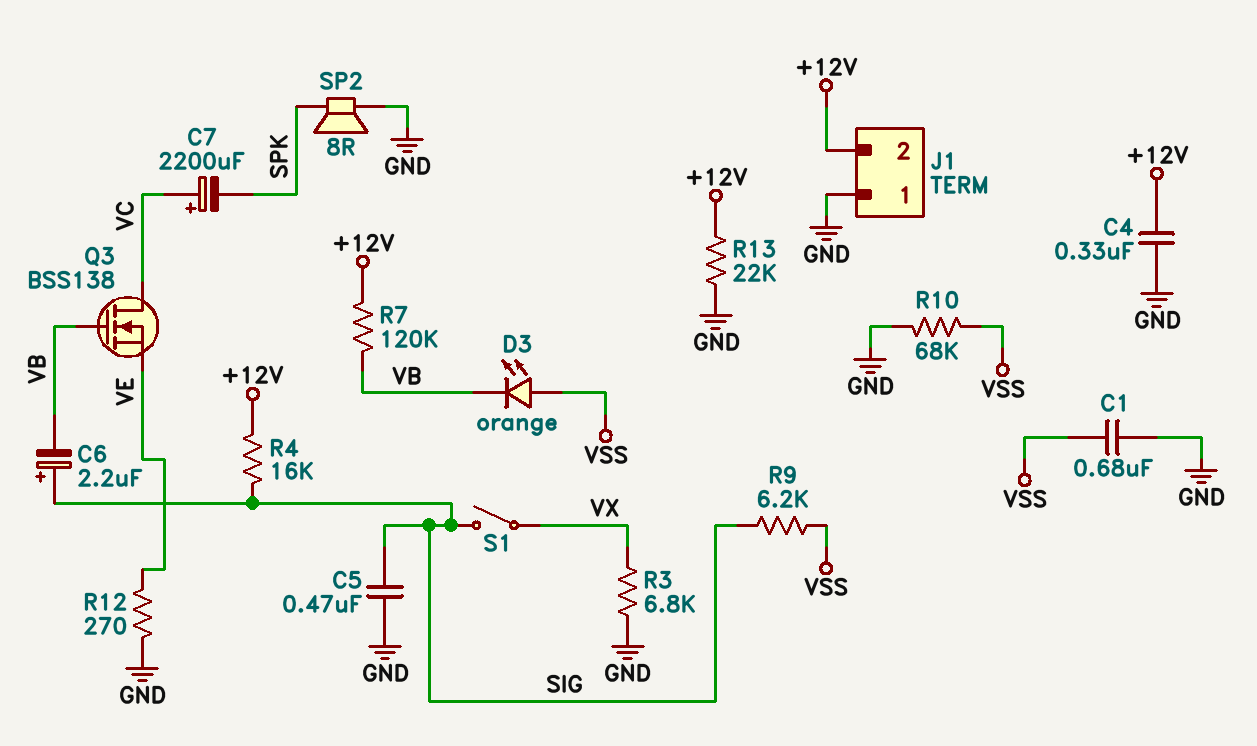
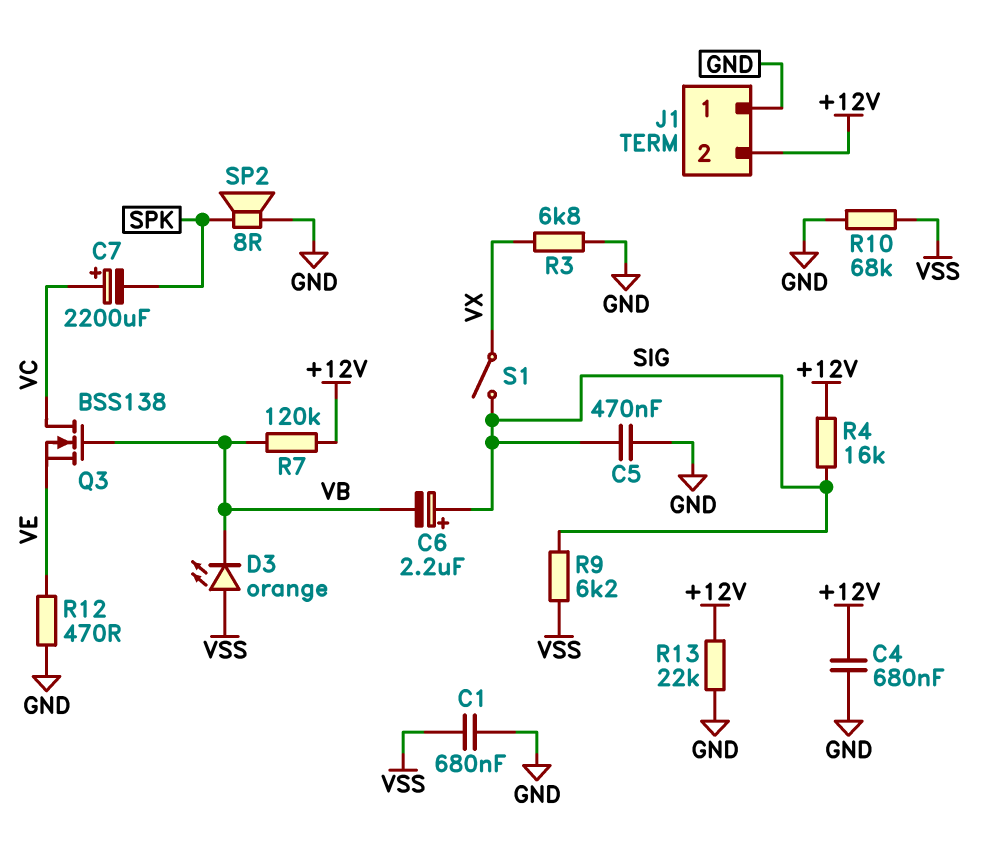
C4: 330nF (+12V, GND) -> 680nF (+12V, GND)
R12: 270 (GND, VE) -> 470 (GND, VE)

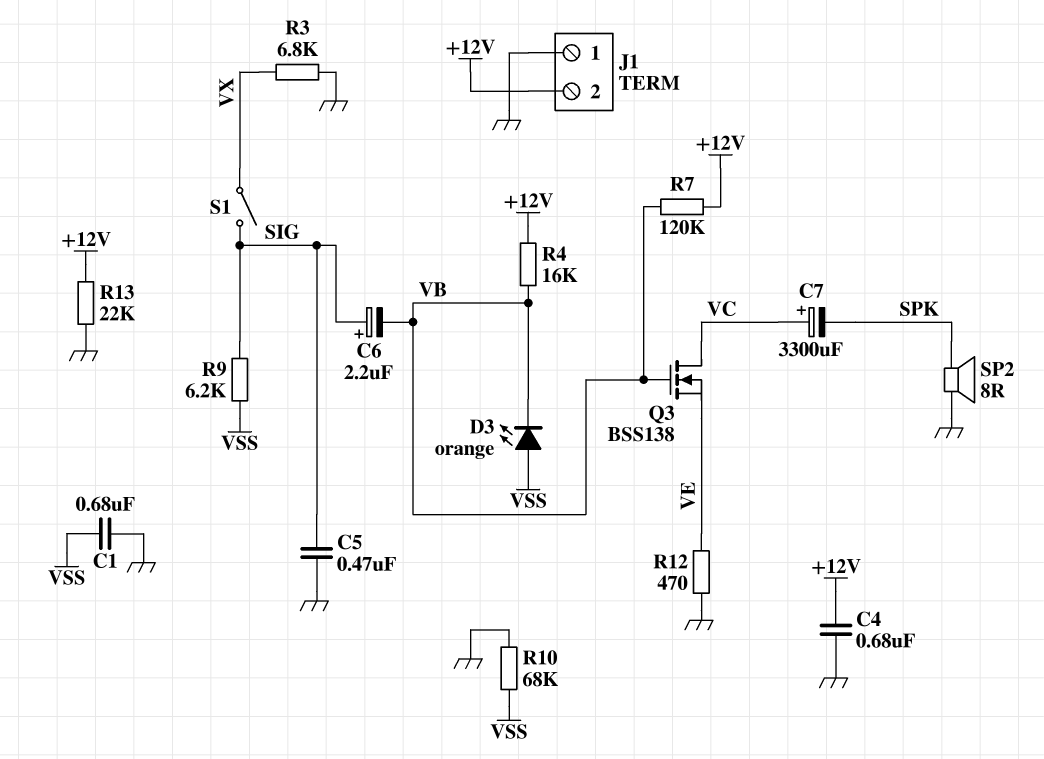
C7: 2200uF (plus VC, minus SPK) -> 3300uF (plus VC, minus SPK)
R4: 16k (+12V, SIG) -> 16k (+12V, VB)

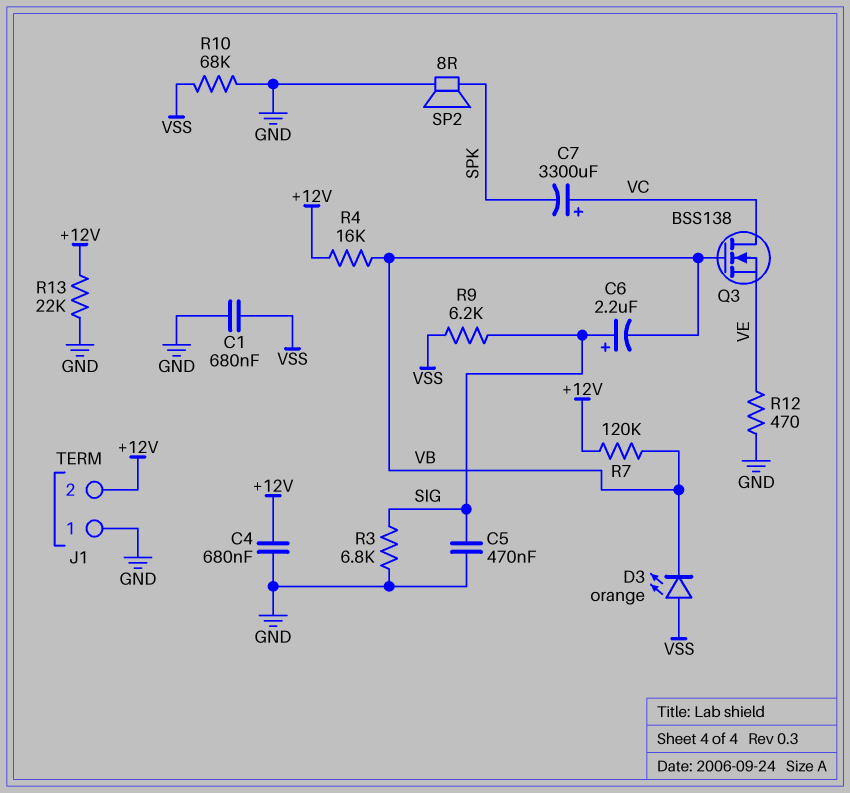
R3: 6.8k (GND, VX) -> 6.8k (GND, SIG)
S1: switch (SIG, VX) -> none

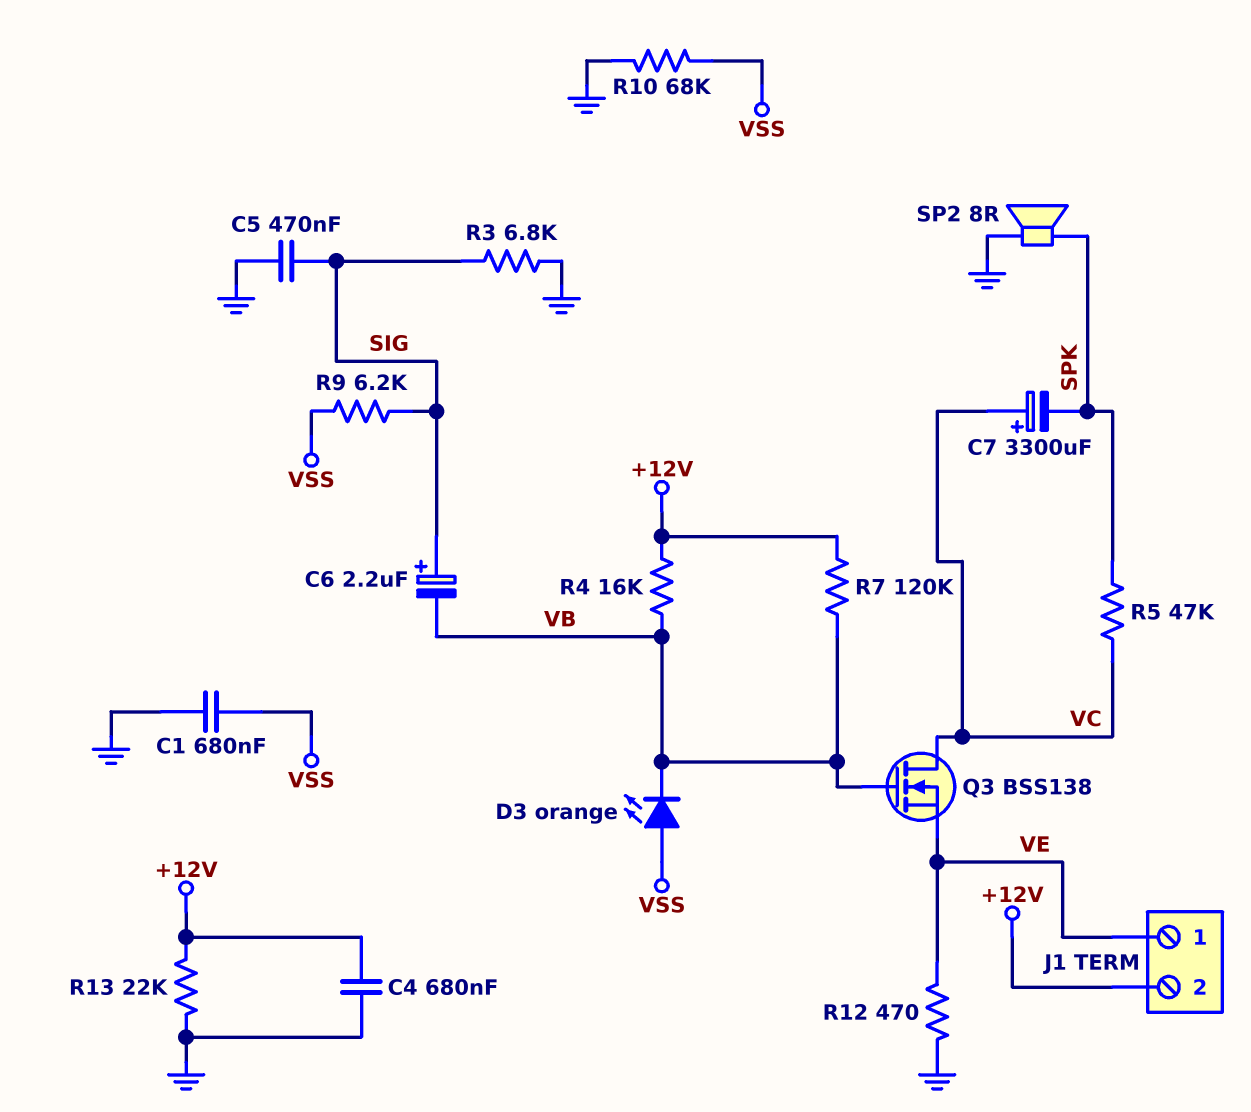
J1 pin 1: GND -> VE
R5: none -> 47k (SPK, VC)

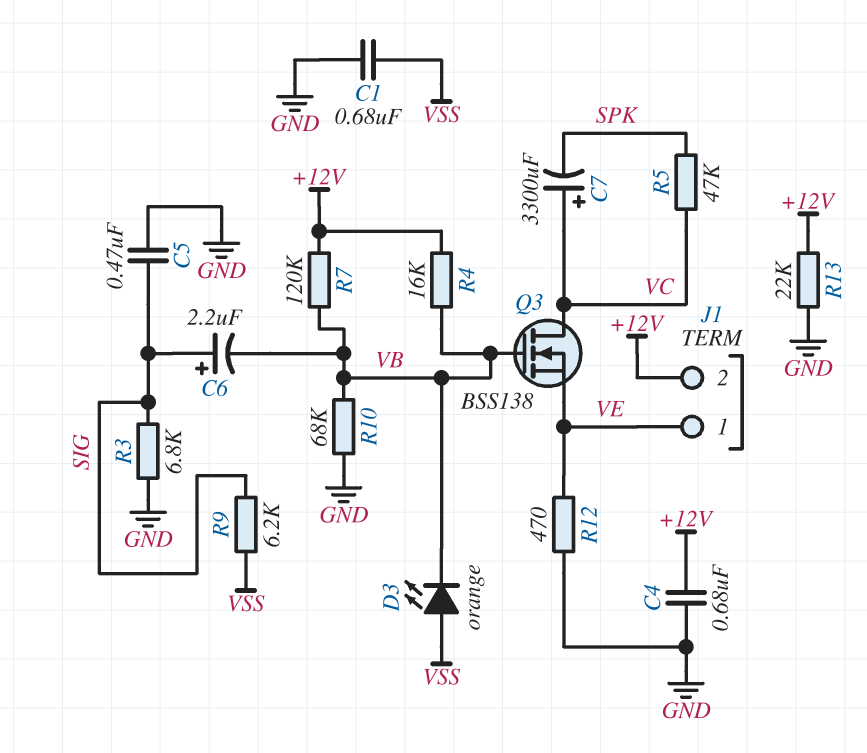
R10: 68k (GND, VSS) -> 68k (GND, VB)
SP2: speaker 8R (GND, SPK) -> none

